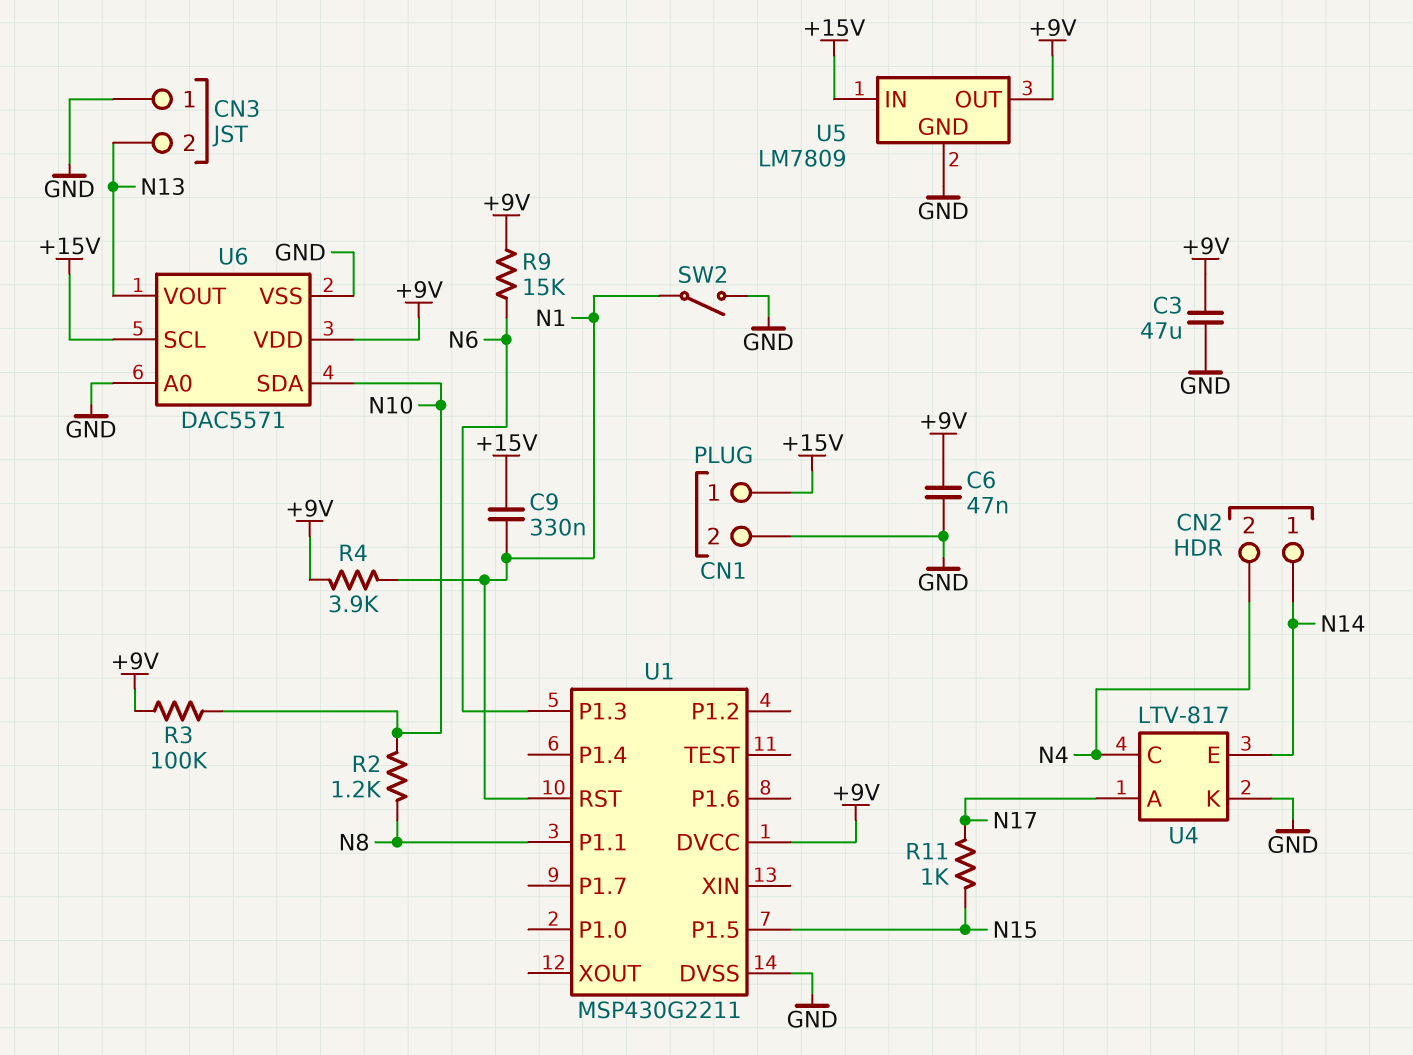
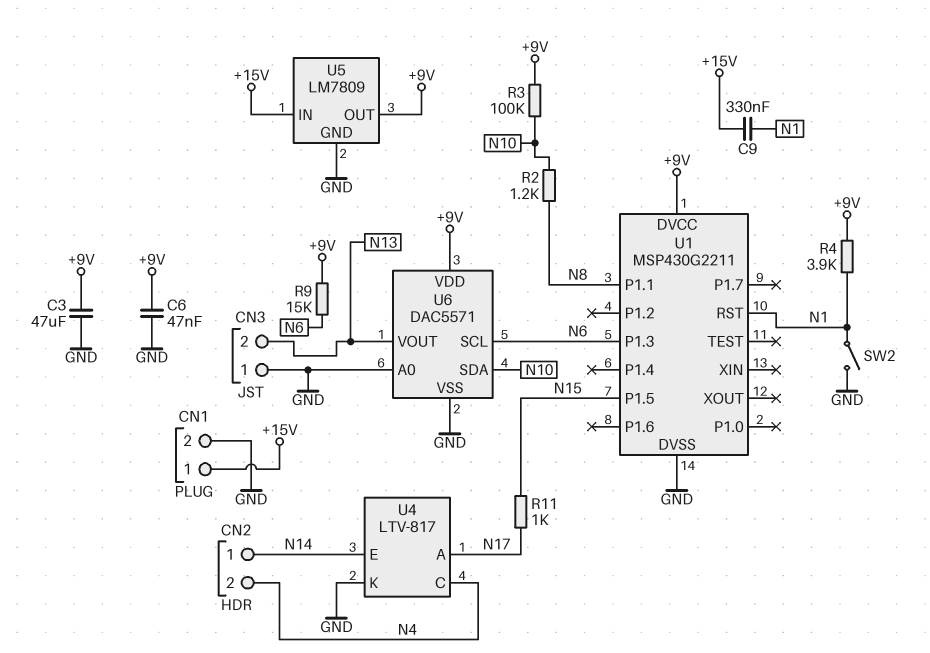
U6 pin SCL: +15V -> N6

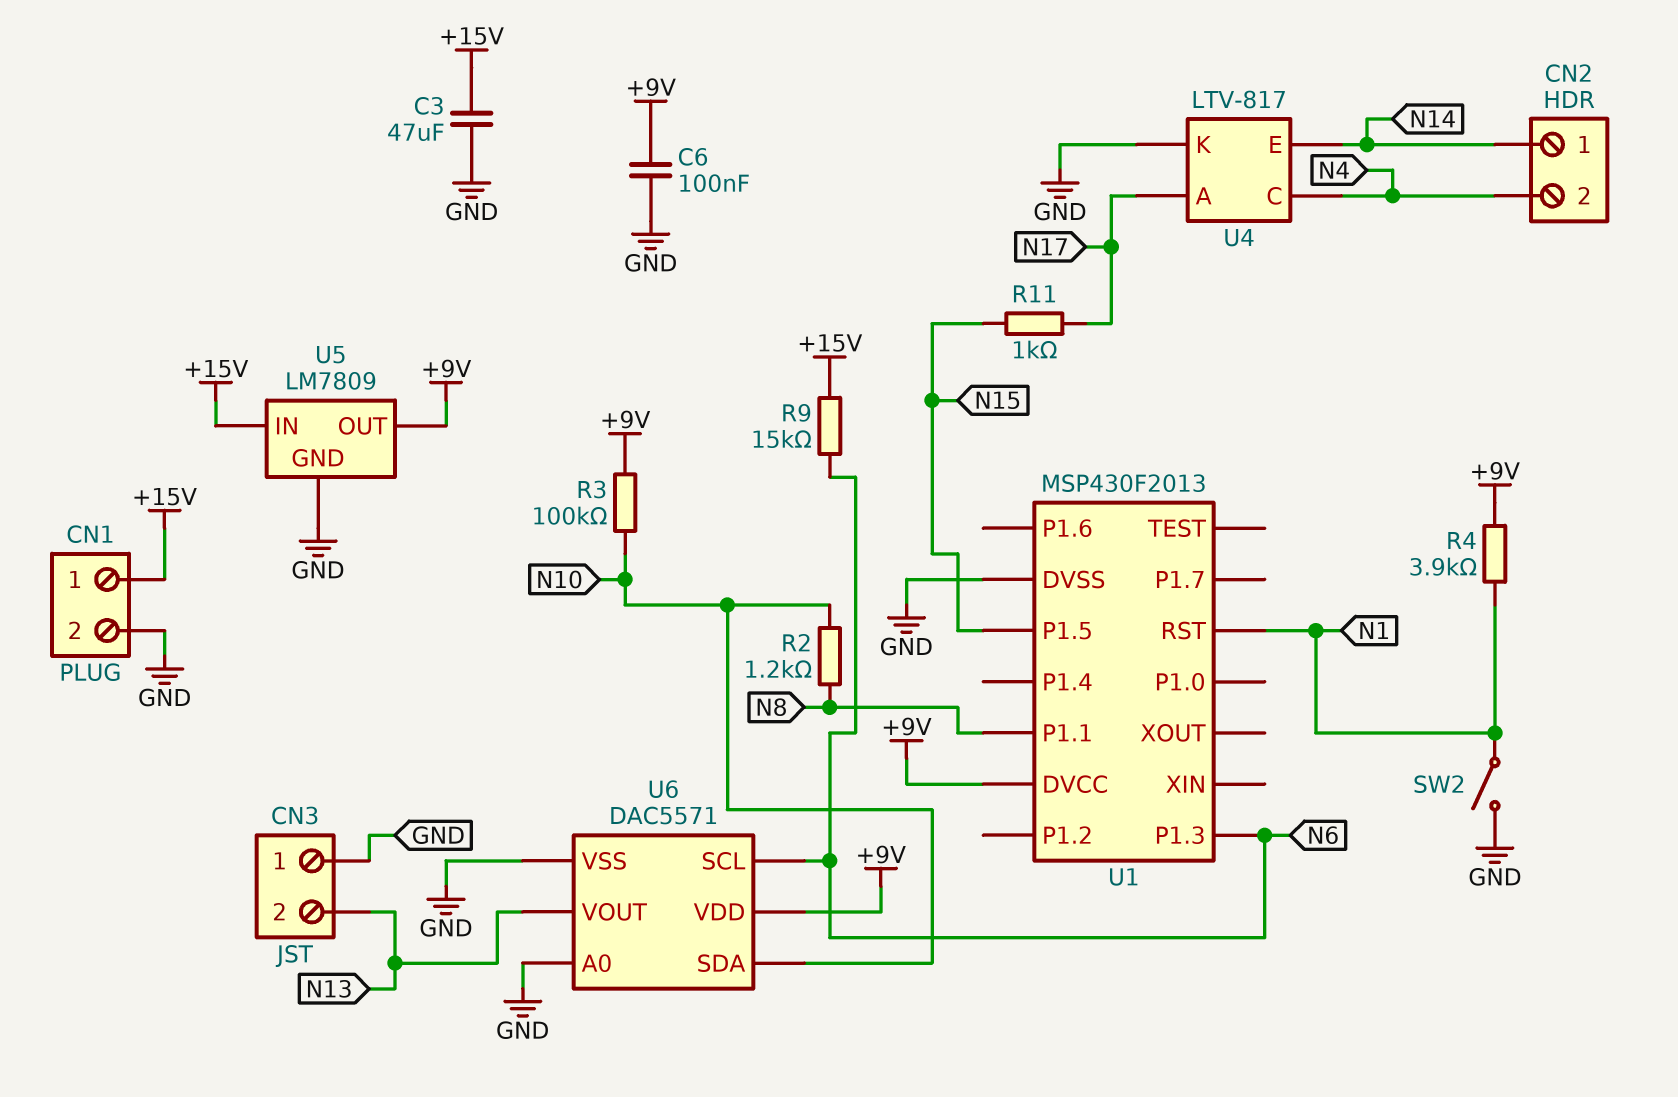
C3: 47uF (+9V, GND) -> 47uF (+15V, GND)
C6: 47nF (+9V, GND) -> 100nF (+9V, GND)
C9: 330nF (+15V, N1) -> none
R9: 15k (+9V, N6) -> 15k (+15V, N6)
U1: MSP430G2211 -> MSP430F2013

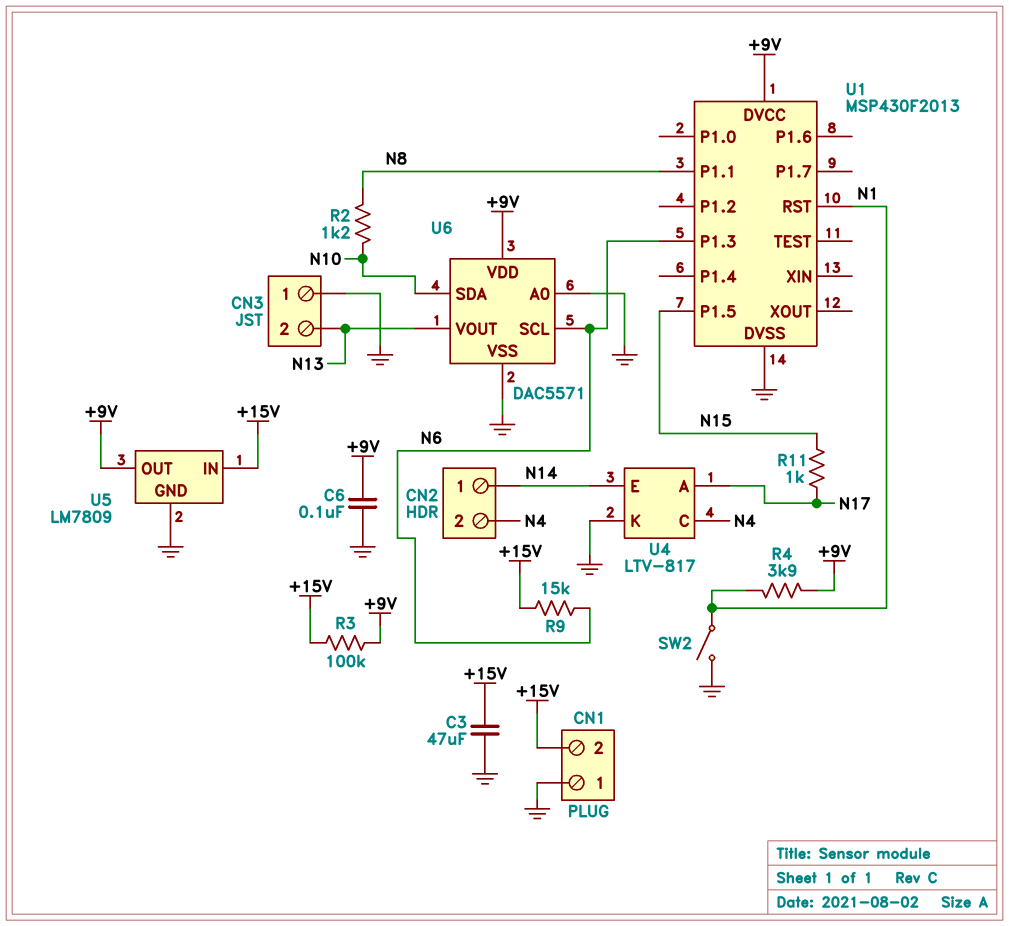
CN1 pin 1: +15V -> GND
CN1 pin 2: GND -> +15V
R3: 100k (+9V, N10) -> 100k (+9V, +15V)

